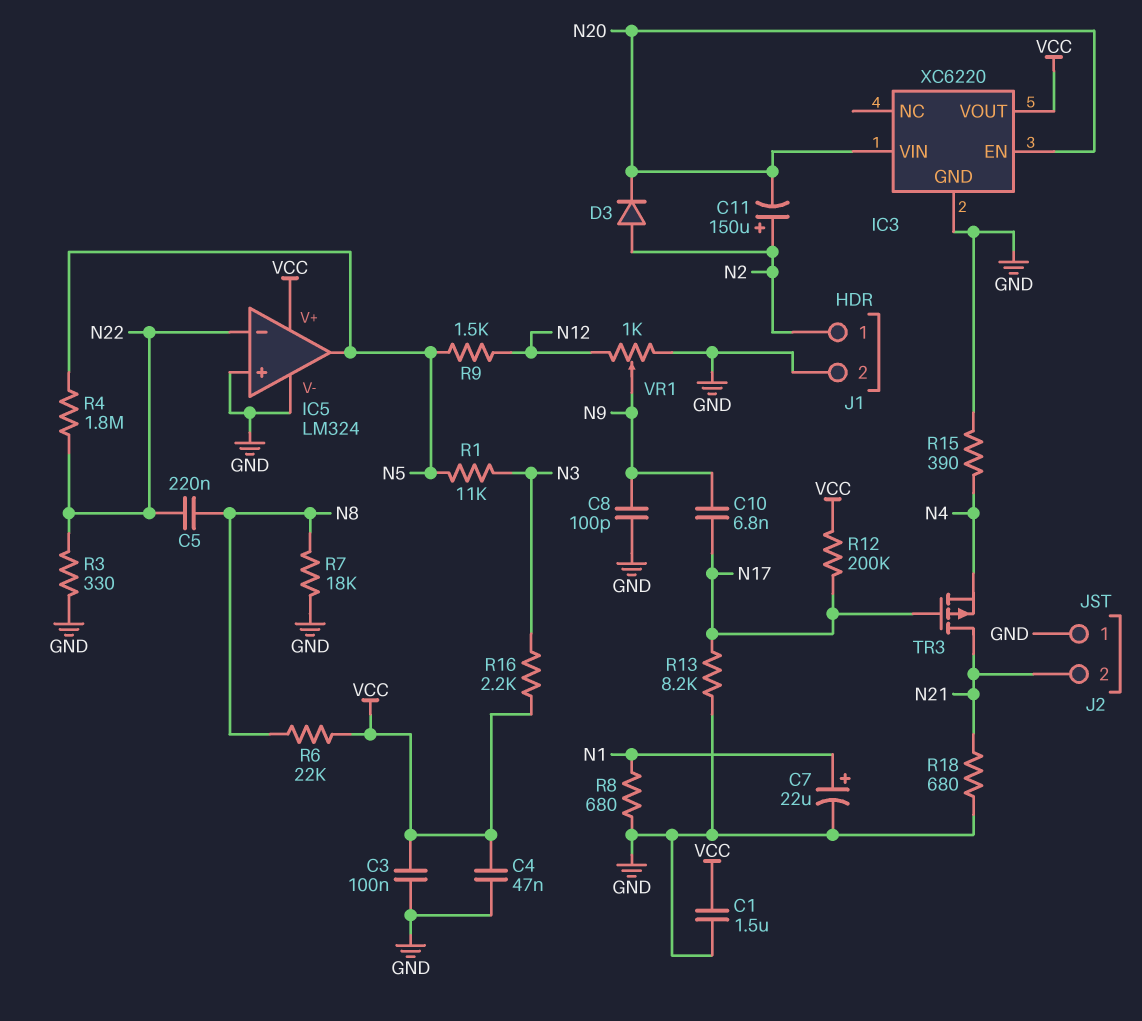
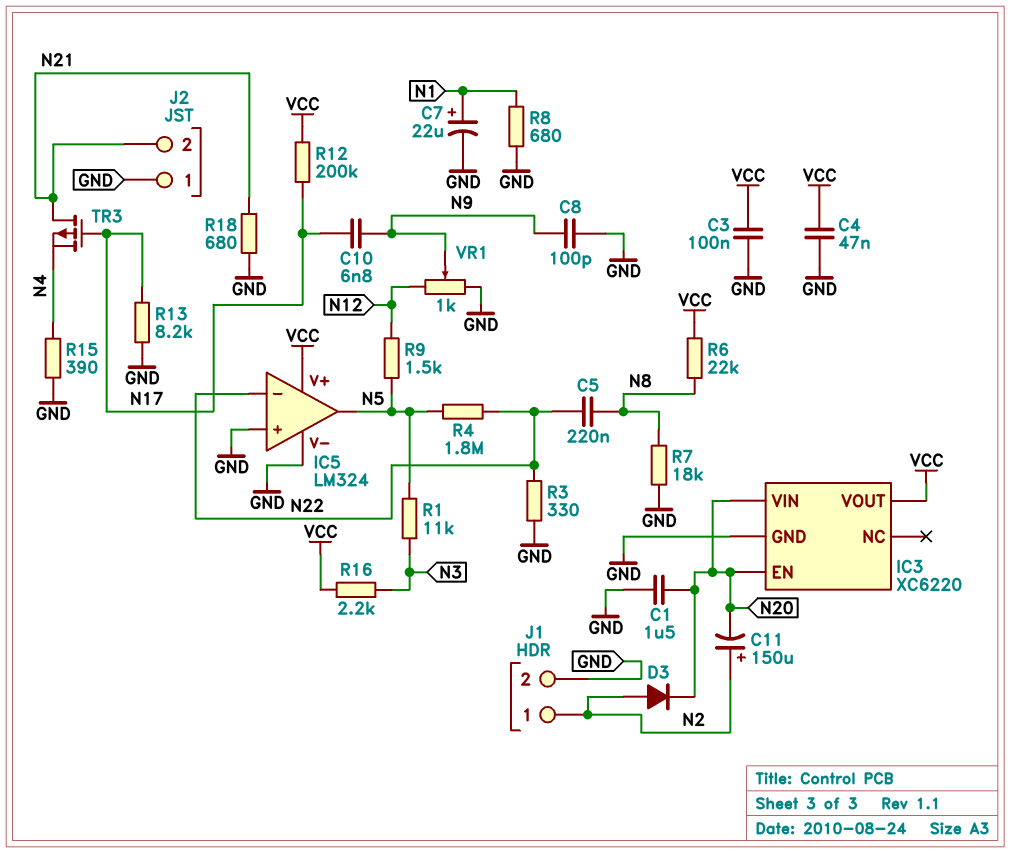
C1: 1.5uF (GND, VCC) -> 1.5uF (GND, N20)

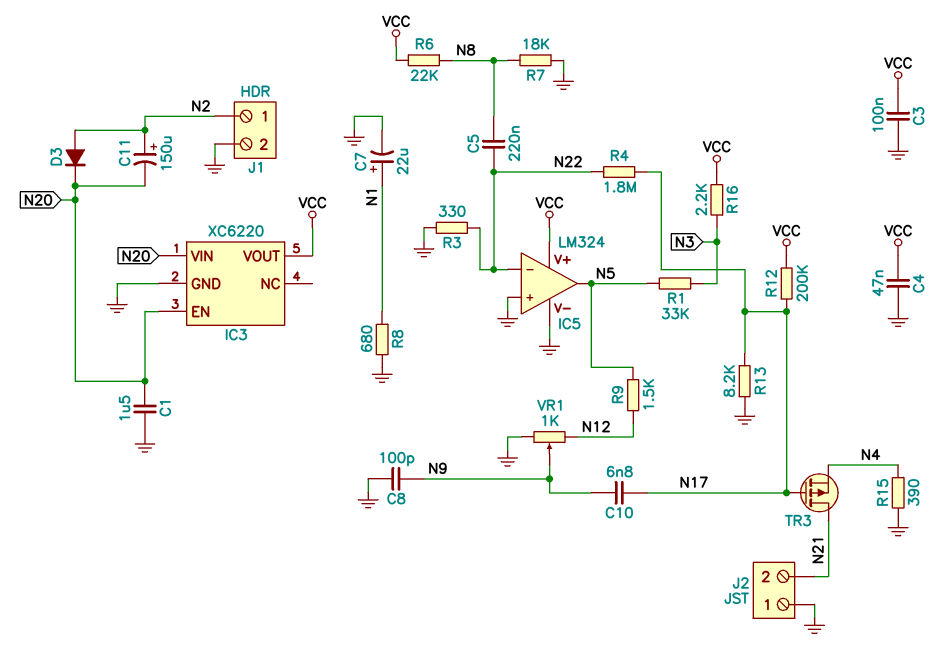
R1: 11k (N3, N5) -> 33k (N3, N5)
R4: 1.8M (N5, N22) -> 1.8M (N17, N22)
R18: 680 (GND, N21) -> none

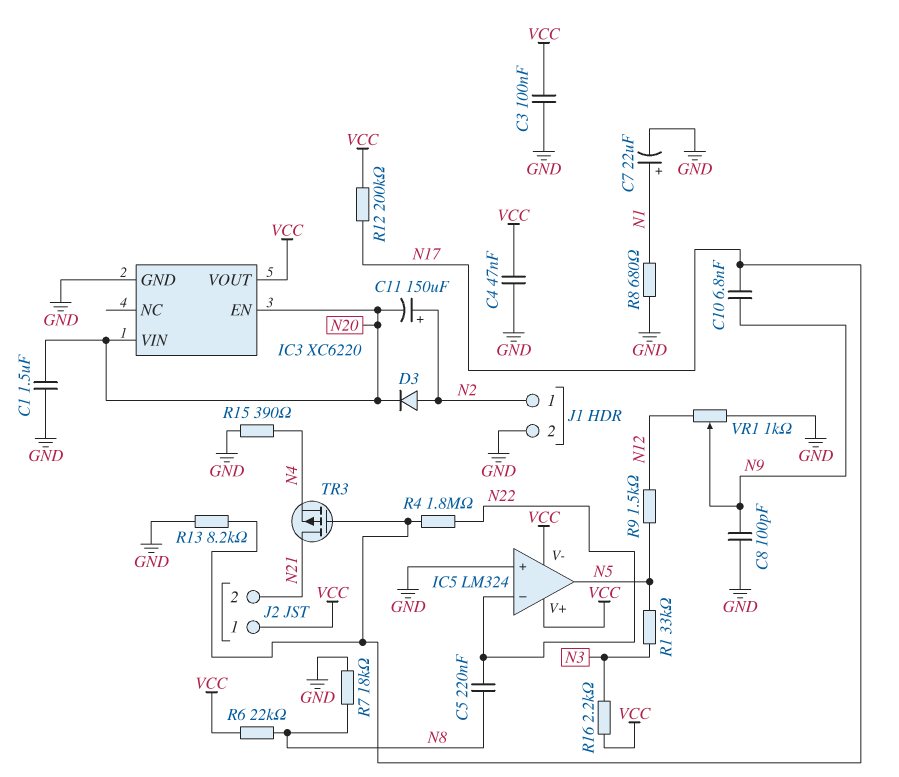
IC5 pin V-: GND -> VCC
J2 pin 1: GND -> VCC
R3: 330 (GND, N22) -> none

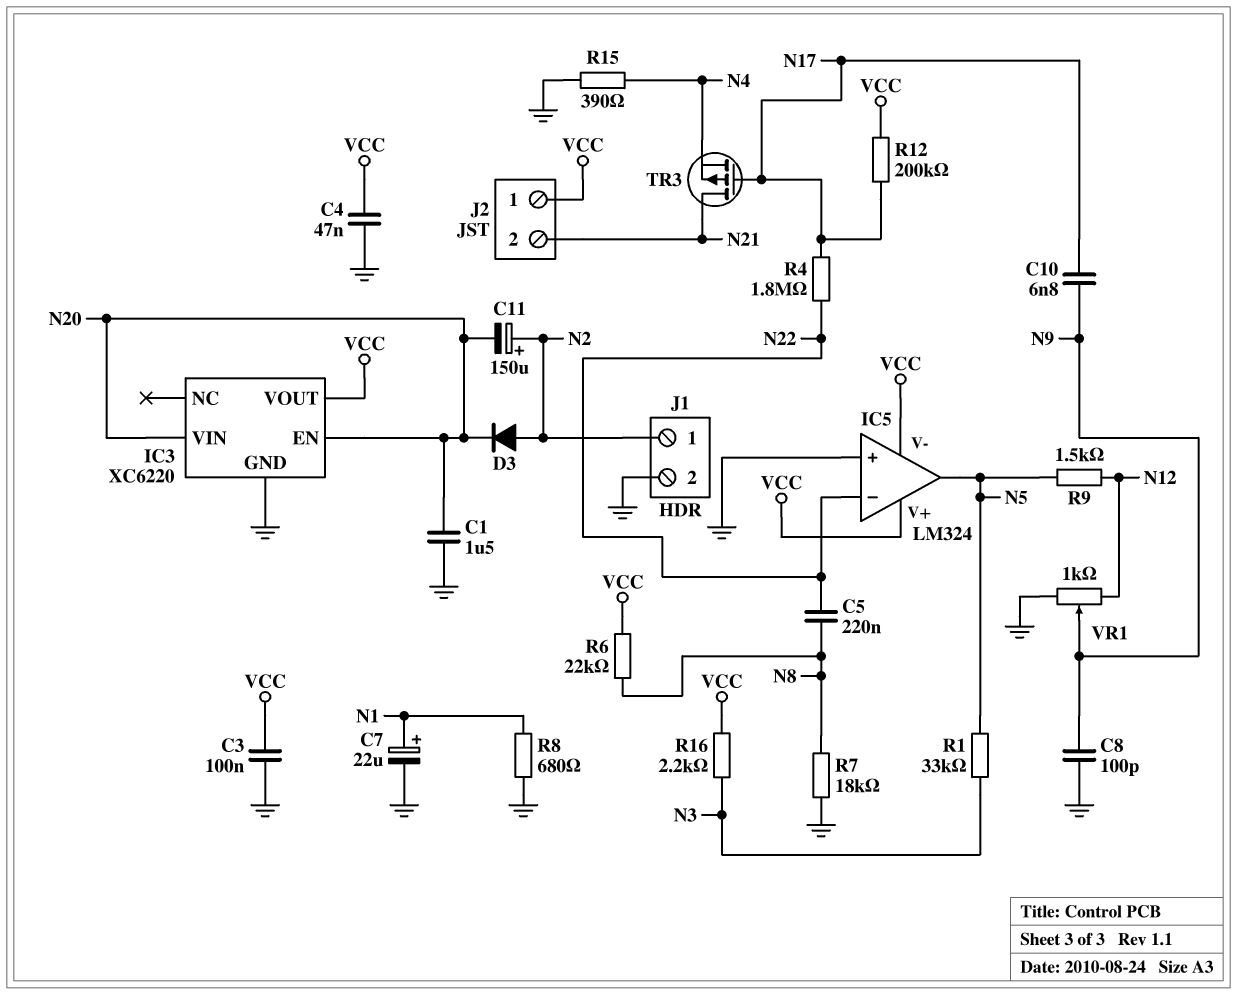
R13: 8.2k (GND, N17) -> none

